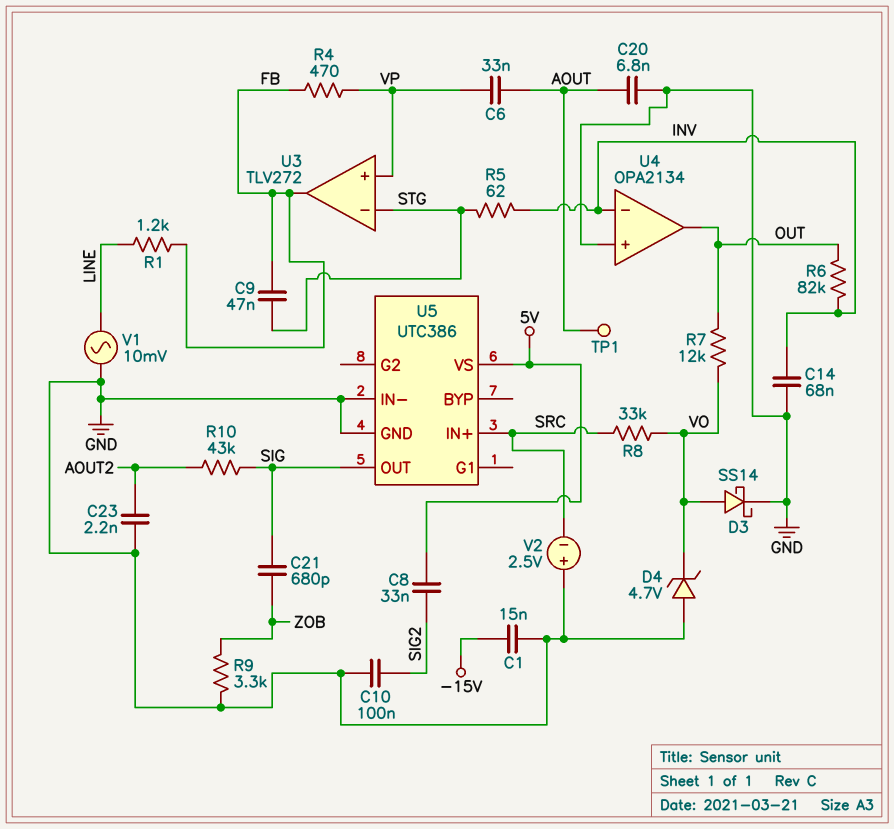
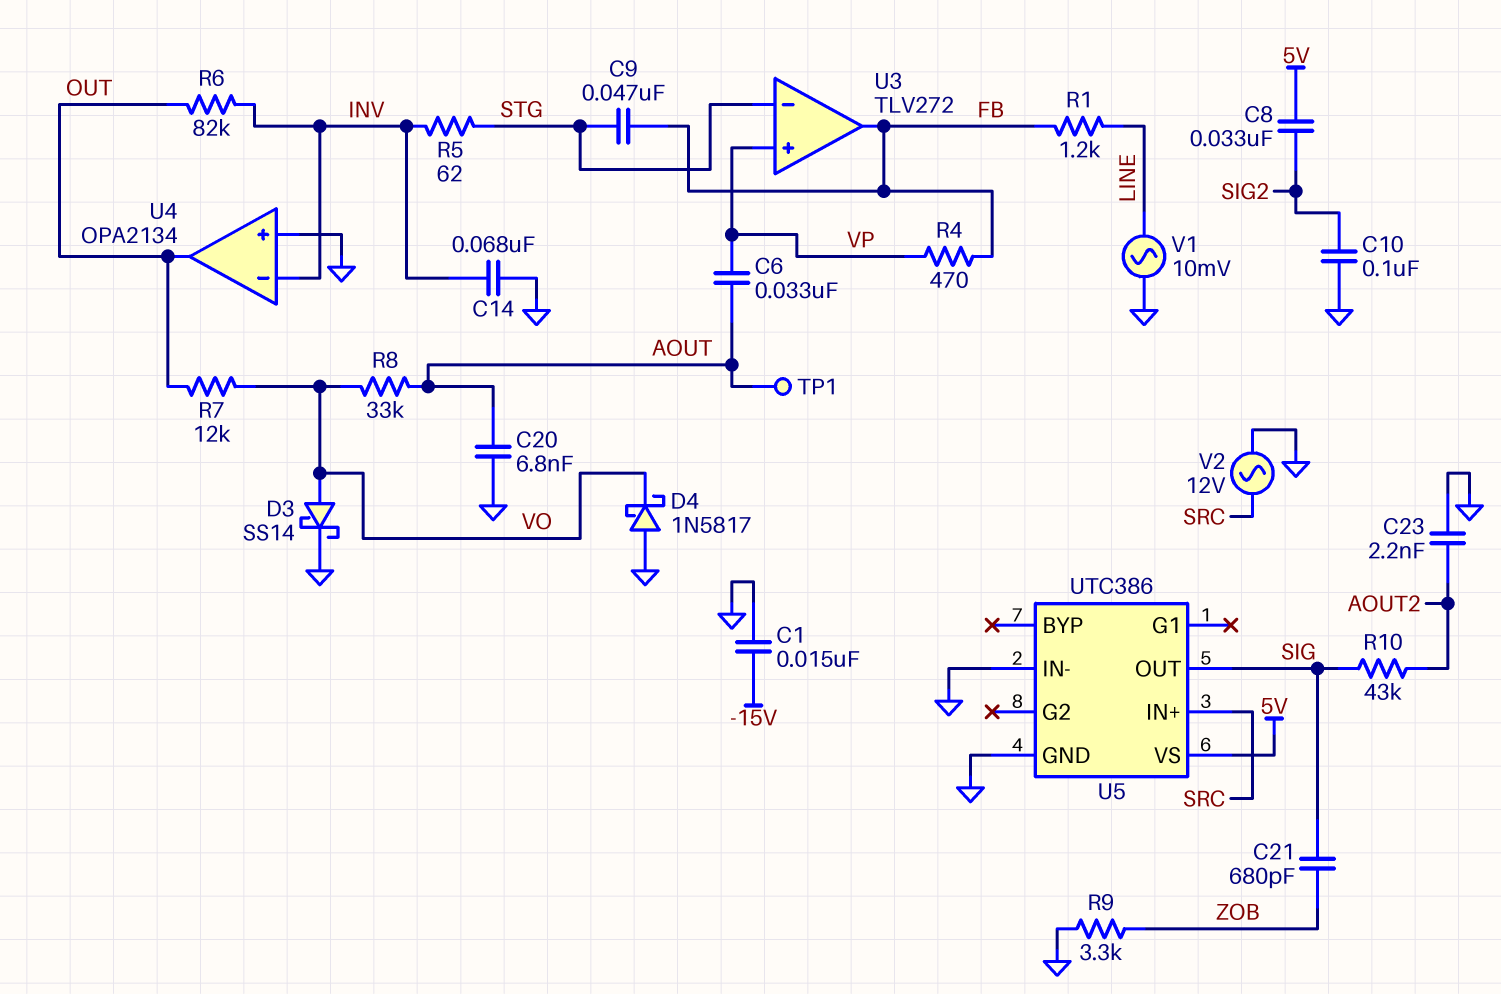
D4: zener 4.7V (A GND, K VO) -> schottky 1N5817 (A GND, K VO)
R8: 33k (SRC, VO) -> 33k (AOUT, VO)
V2: 2.5V (plus GND, minus SRC) -> AC 12V (GND, SRC)

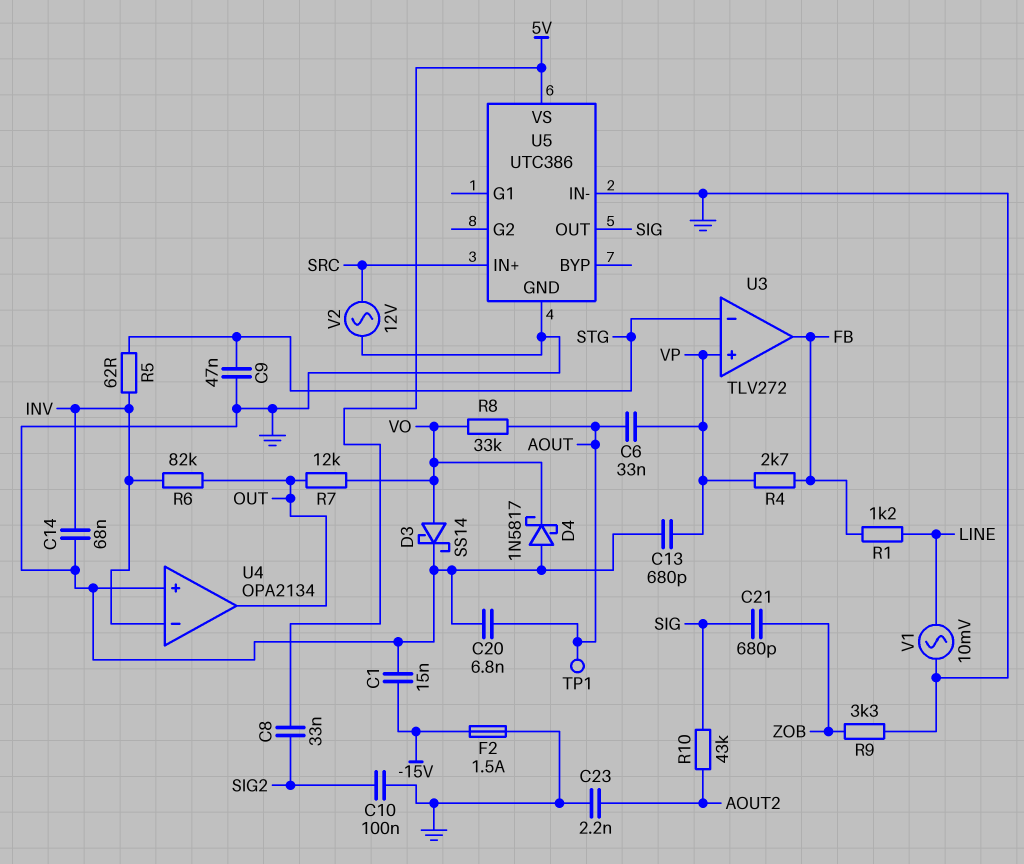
C9: 47nF (FB, STG) -> 47nF (GND, STG)
C13: none -> 680pF (GND, VP)
F2: none -> 1.5A (-15V, GND)
R4: 470 (FB, VP) -> 2.7k (FB, VP)

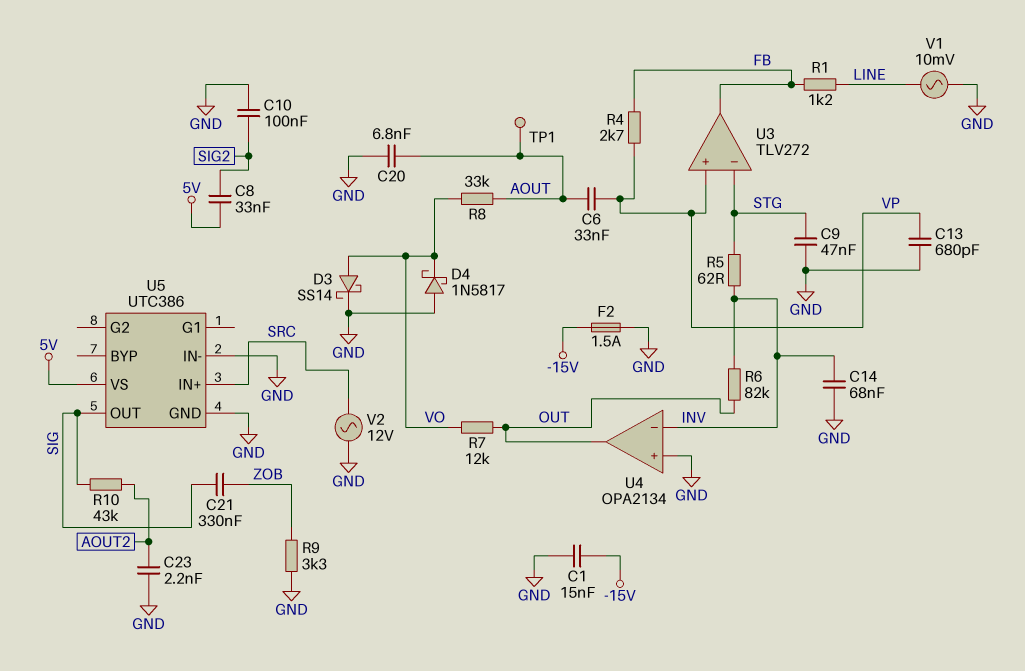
C21: 680pF (SIG, ZOB) -> 330nF (SIG, ZOB)

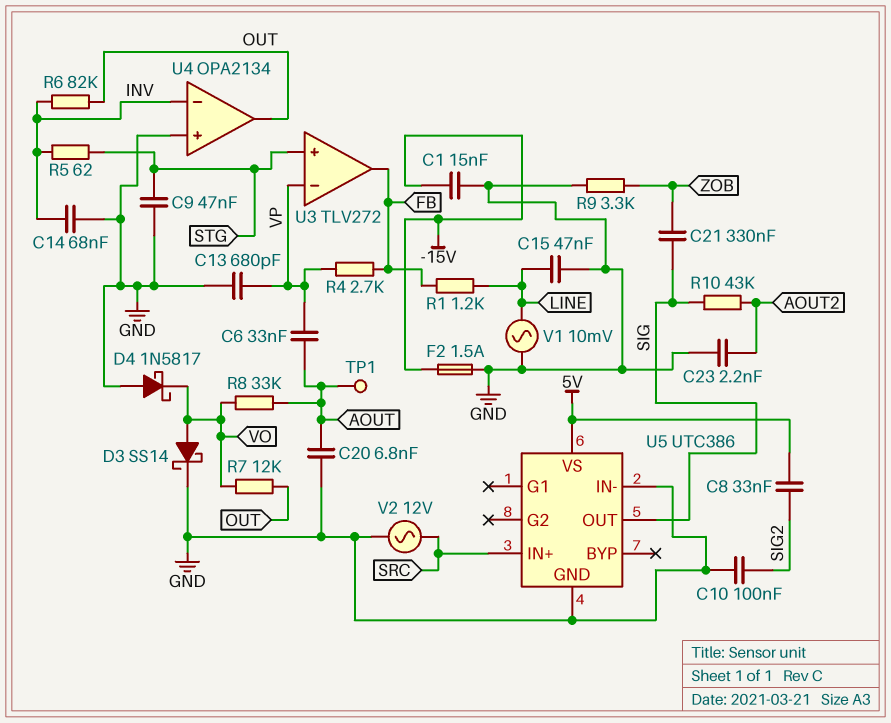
C15: none -> 47nF (GND, LINE)
U3 pin in+: VP -> STG
U3 pin in-: STG -> VP

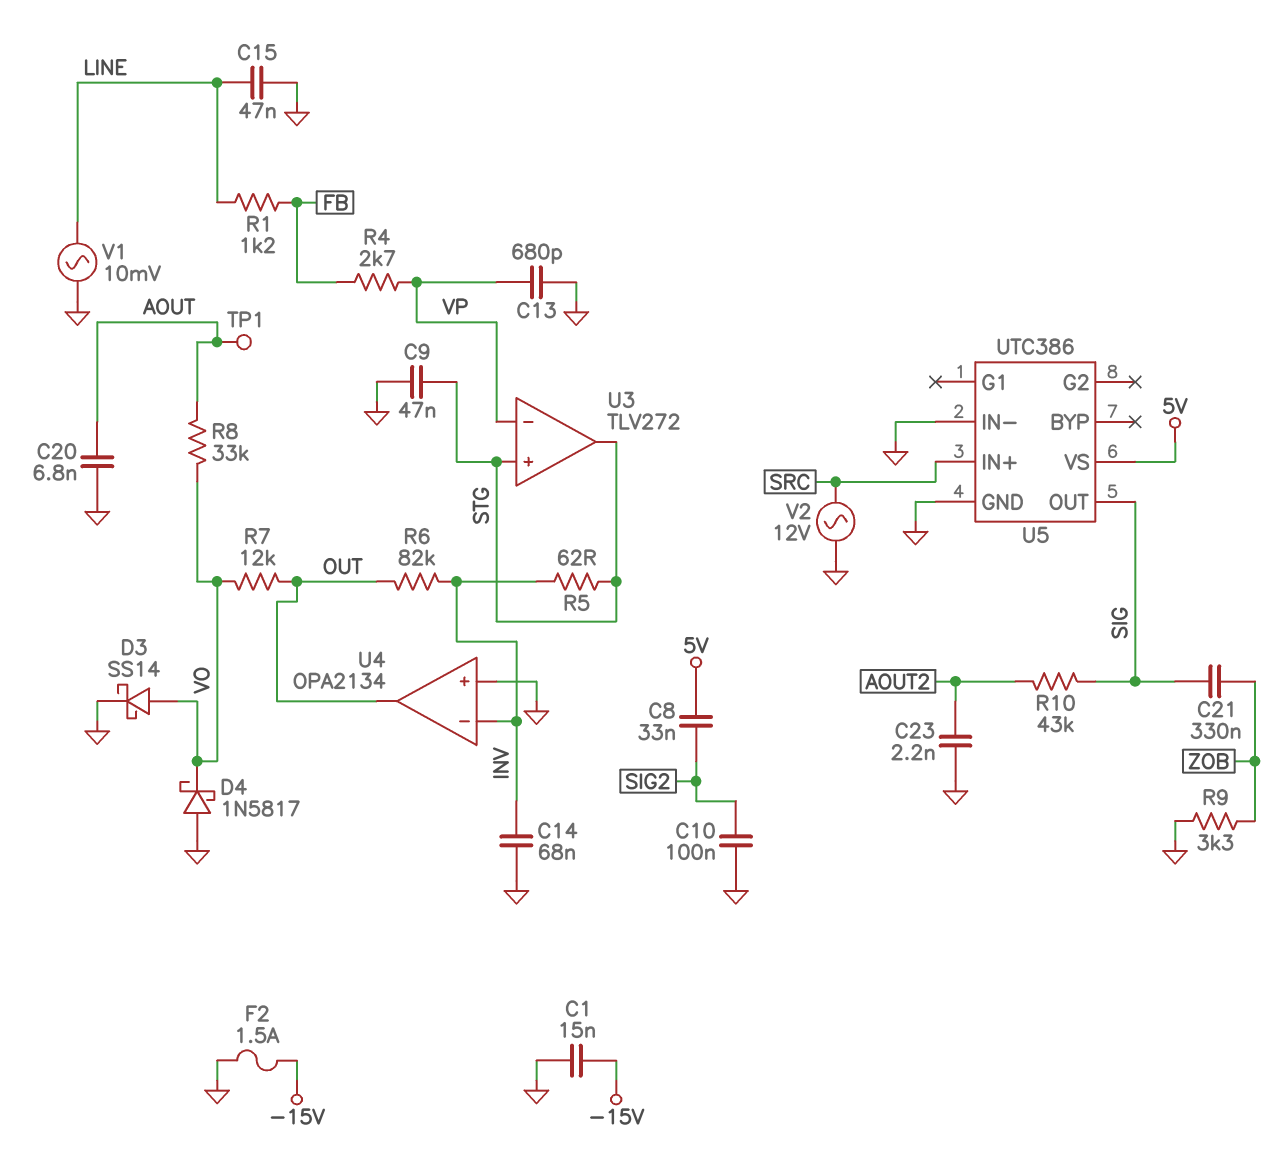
C6: 33nF (AOUT, VP) -> none
U3 pin out: FB -> STG

